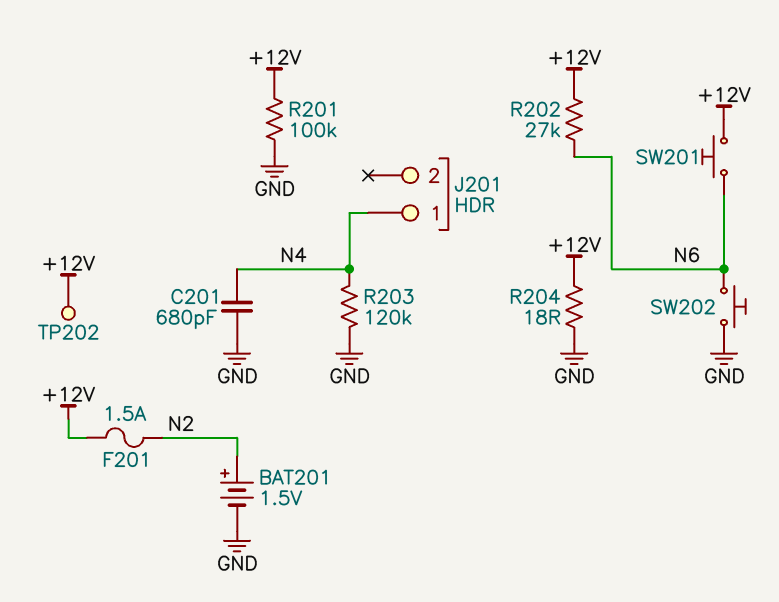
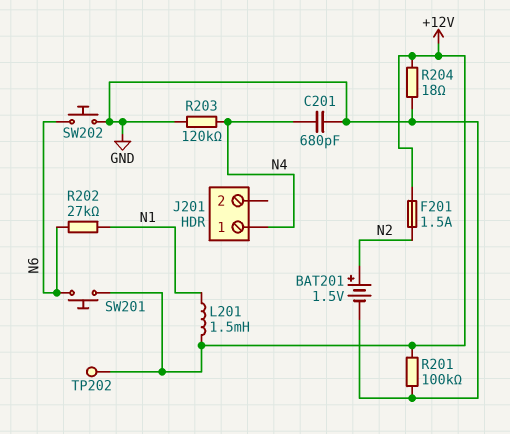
L201: none -> 1.5mH (+12V, N1)
R202: 27k (+12V, N6) -> 27k (N1, N6)

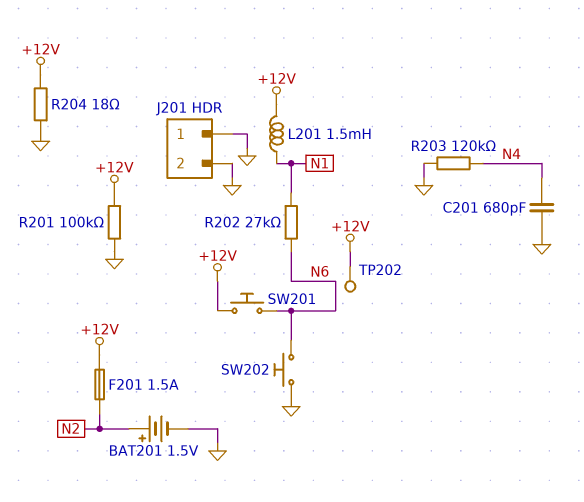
J201 pin 1: N4 -> GND
J201 pin 2: none -> GND

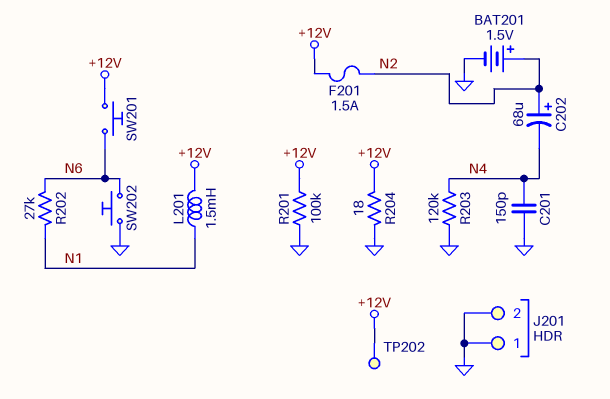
C201: 680pF (GND, N4) -> 150pF (GND, N4)
C202: none -> 68uF (plus N2, minus N4)

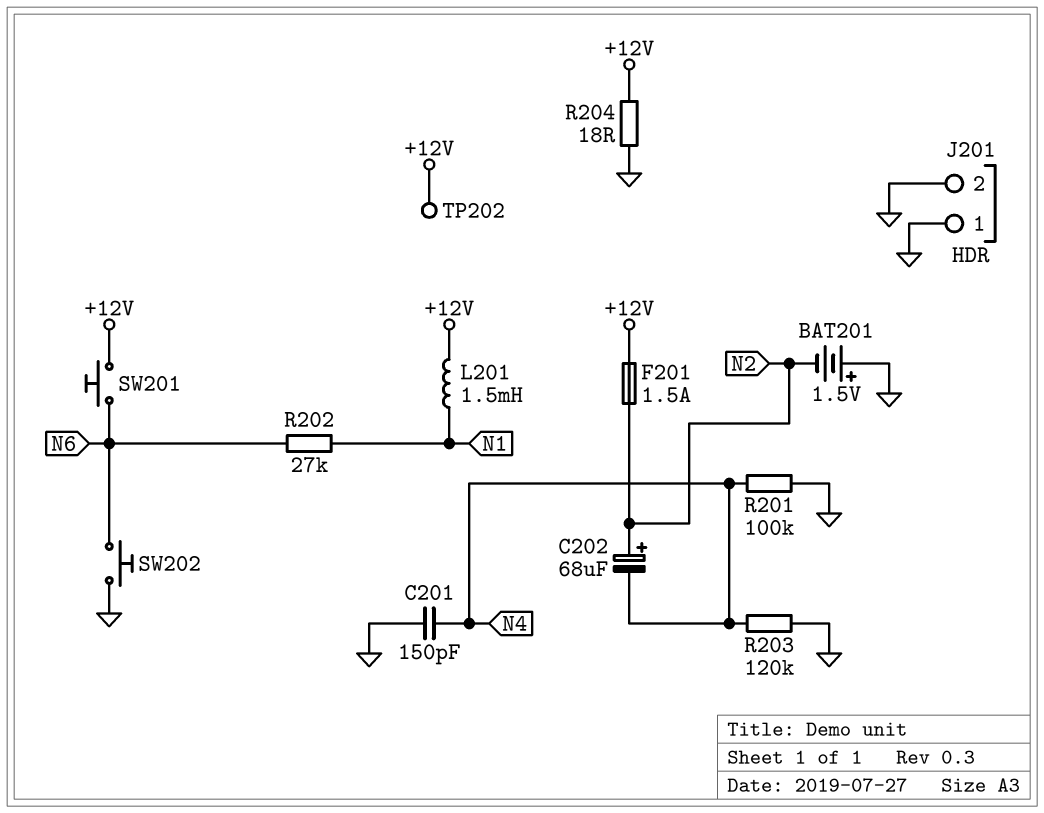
BAT201: 1.5V (plus N2, minus GND) -> 1.5V (plus GND, minus N2)
R201: 100k (+12V, GND) -> 100k (GND, N4)

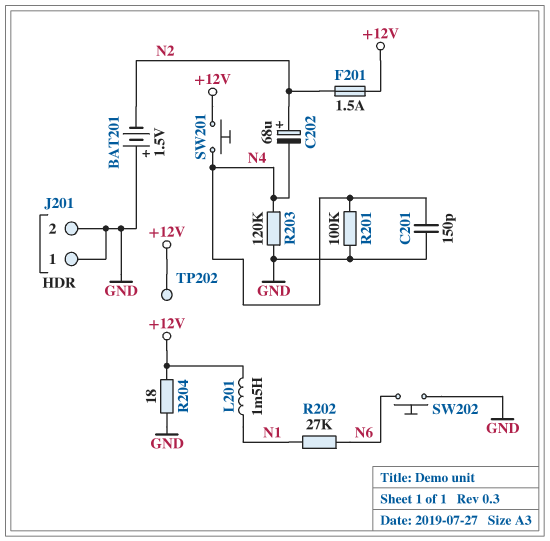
SW201: button (+12V, N6) -> button (+12V, N4)

